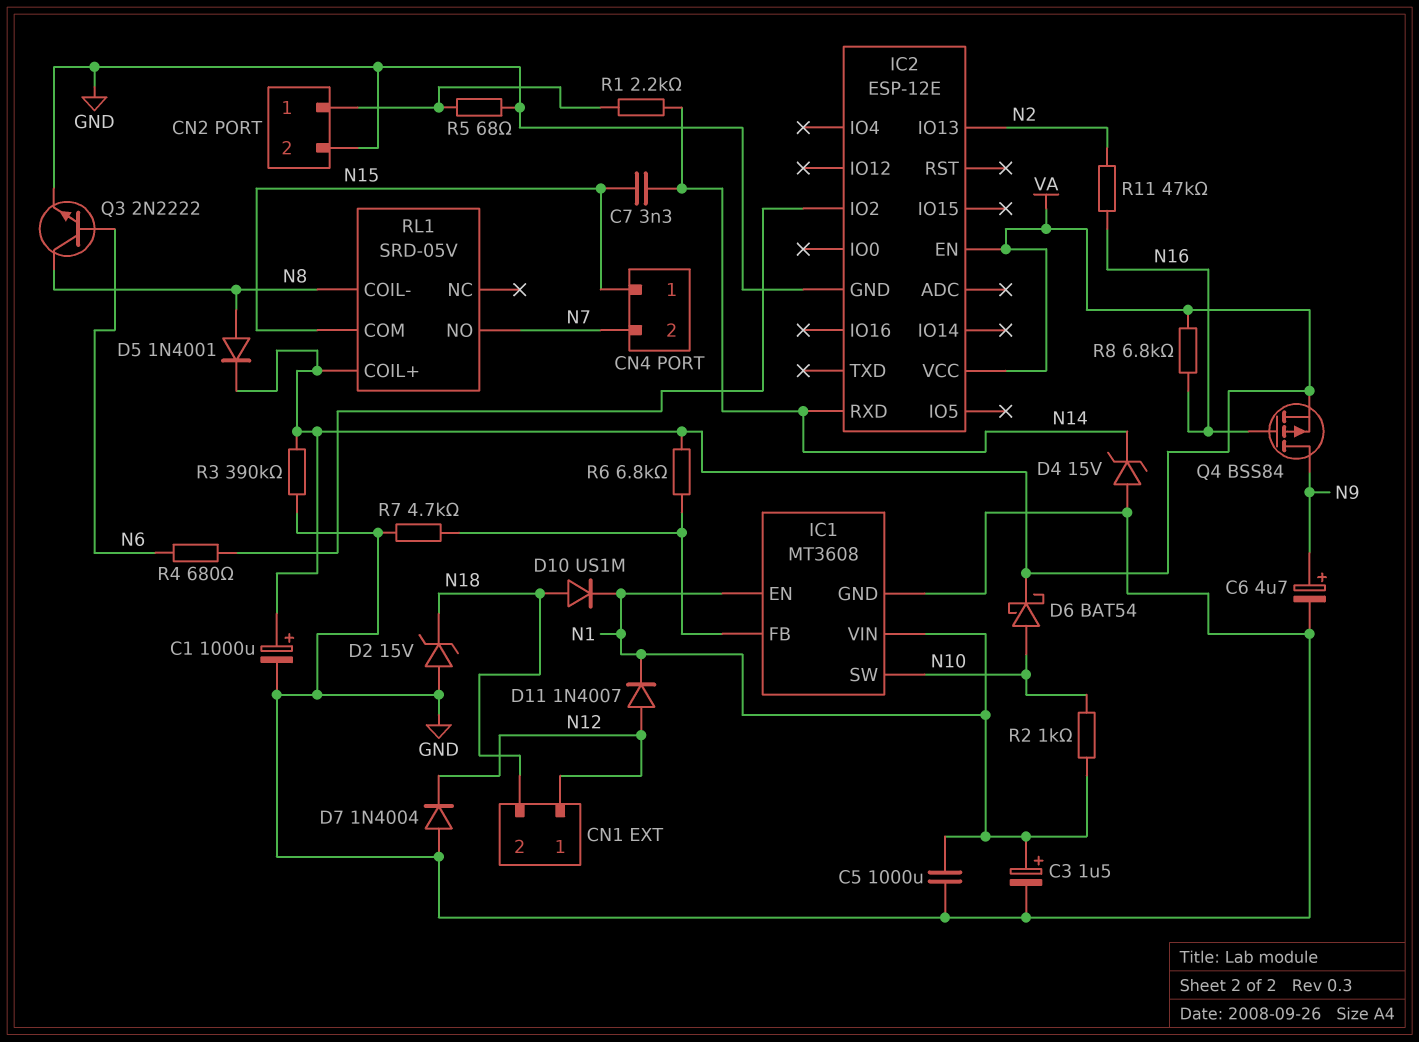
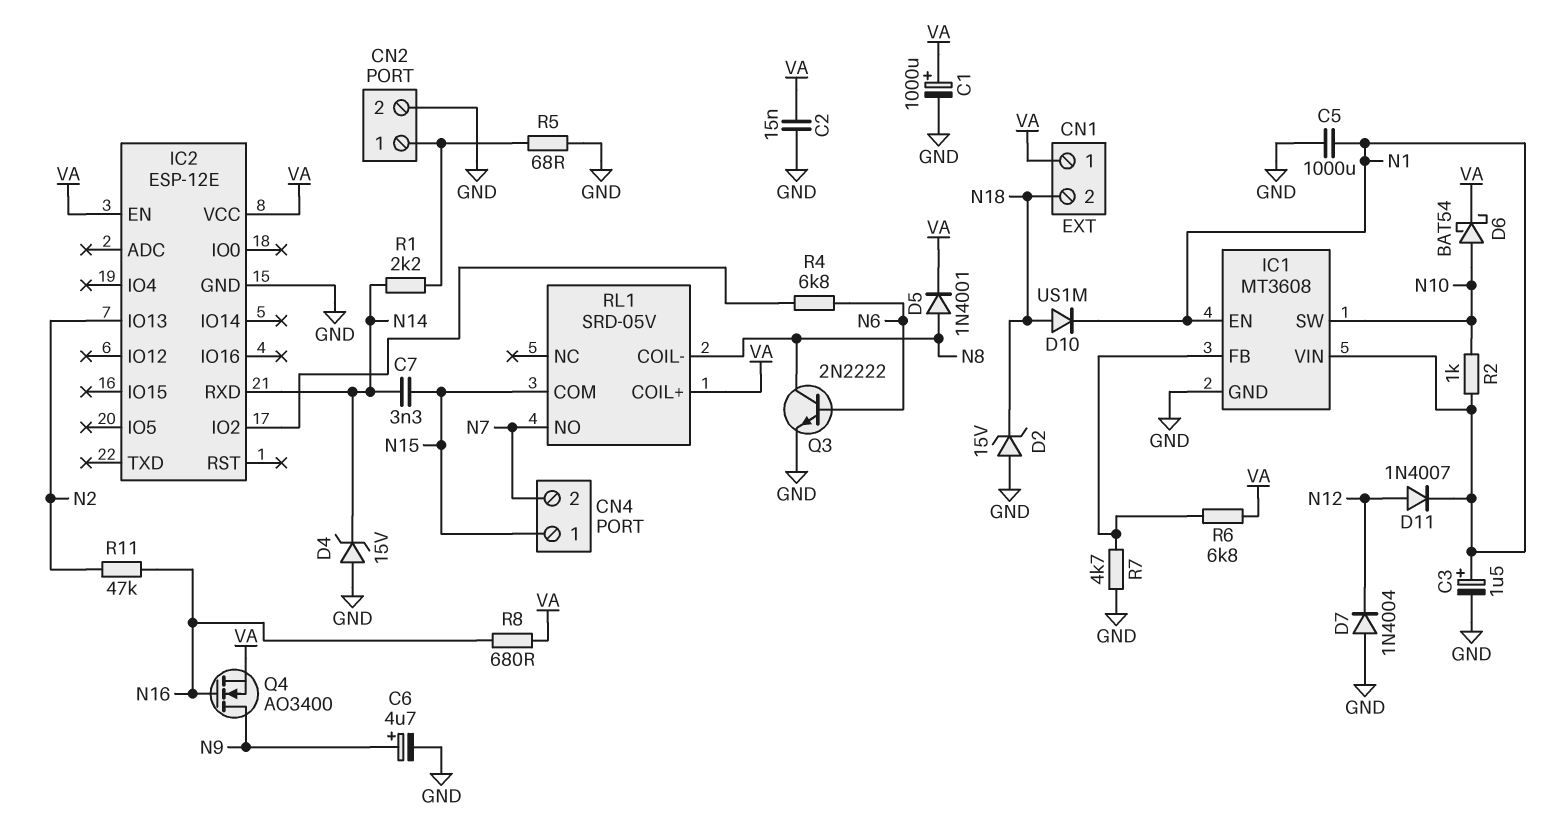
C2: none -> 15nF (GND, VA)
CN1 pin 1: N12 -> VA
Q4: PMOS BSS84 (G N16, D N9, S VA) -> NMOS AO3400 (G N16, D N9, S VA)
R3: 390k (GND, VA) -> none
R4: 680 (IC2/IO2, N6) -> 6.8k (IC2/IO2, N6)
R8: 6.8k (N16, VA) -> 680 (N16, VA)

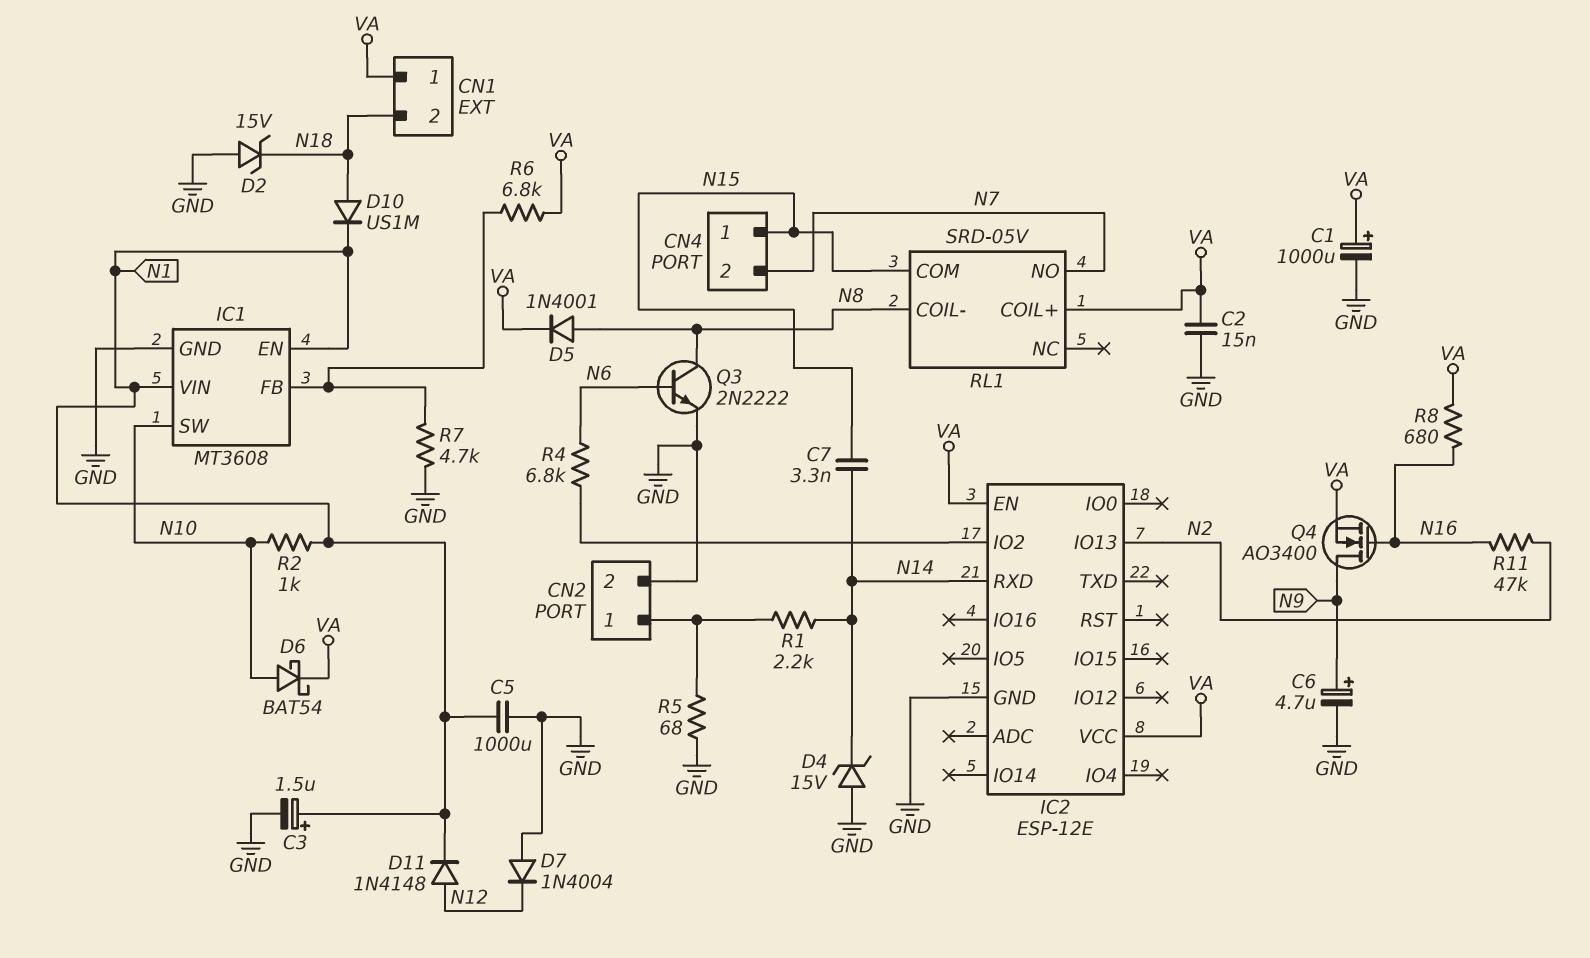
D11: diode 1N4007 (A N12, K N1) -> diode 1N4148 (A N12, K N1)

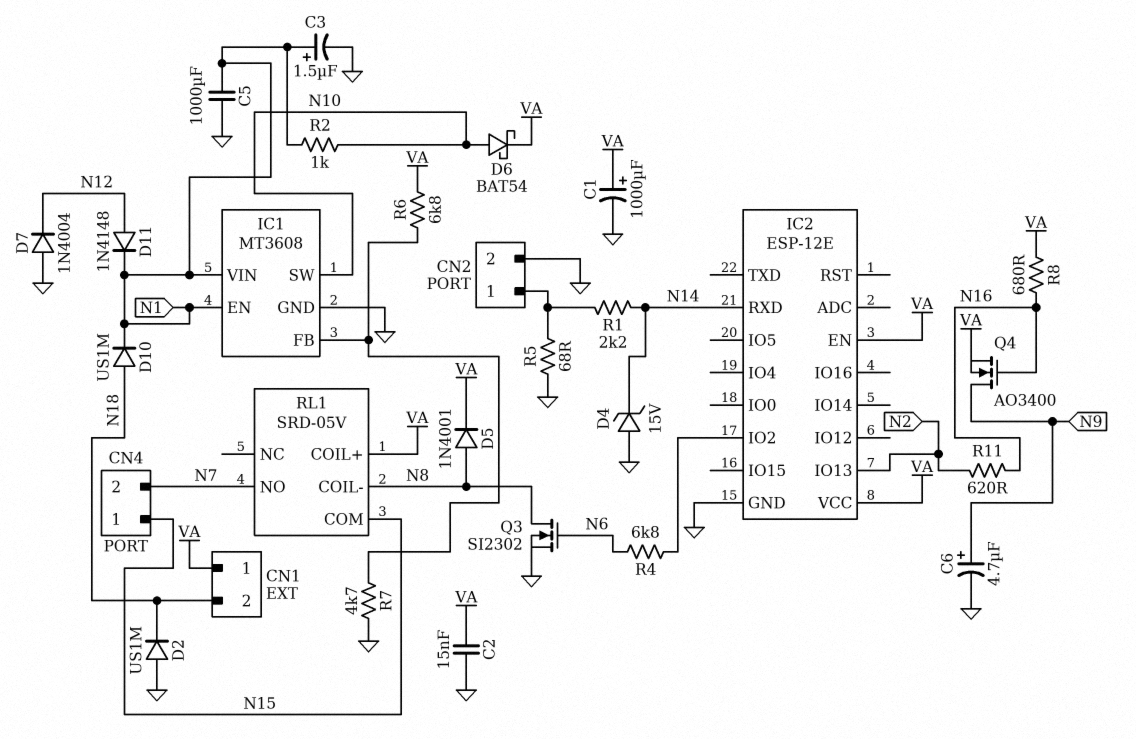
C7: 3.3nF (N14, N15) -> none
D2: zener 15V (A GND, K N18) -> diode US1M (A GND, K N18)
Q3: NPN 2N2222 (B N6, C N8, E GND) -> NMOS SI2302 (G N6, D N8, S GND)
R11: 47k (N2, N16) -> 620 (N2, N16)

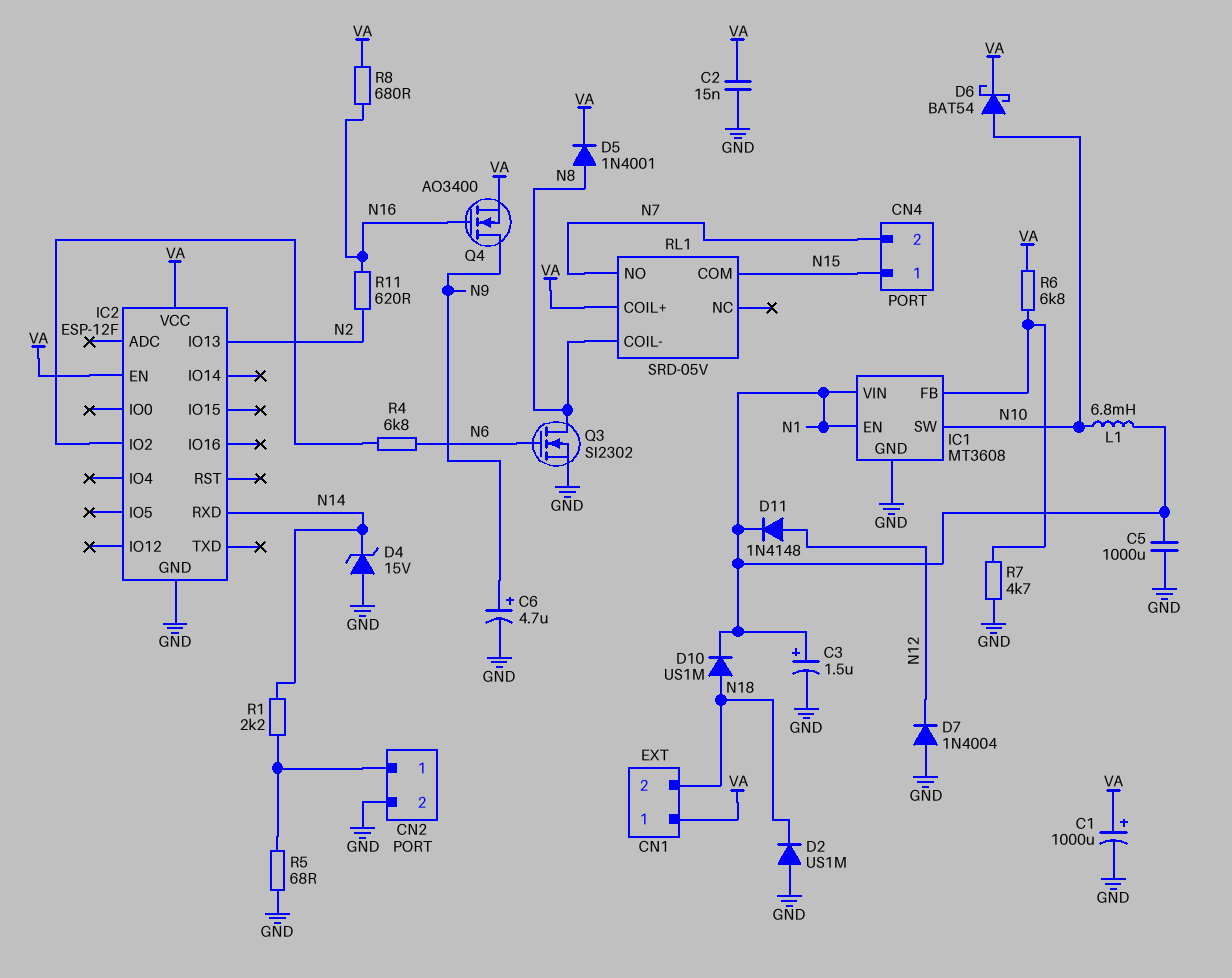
IC2: ESP-12E -> ESP-12F
L1: none -> 6.8mH (N1, N10)
R2: 1k (N1, N10) -> none

